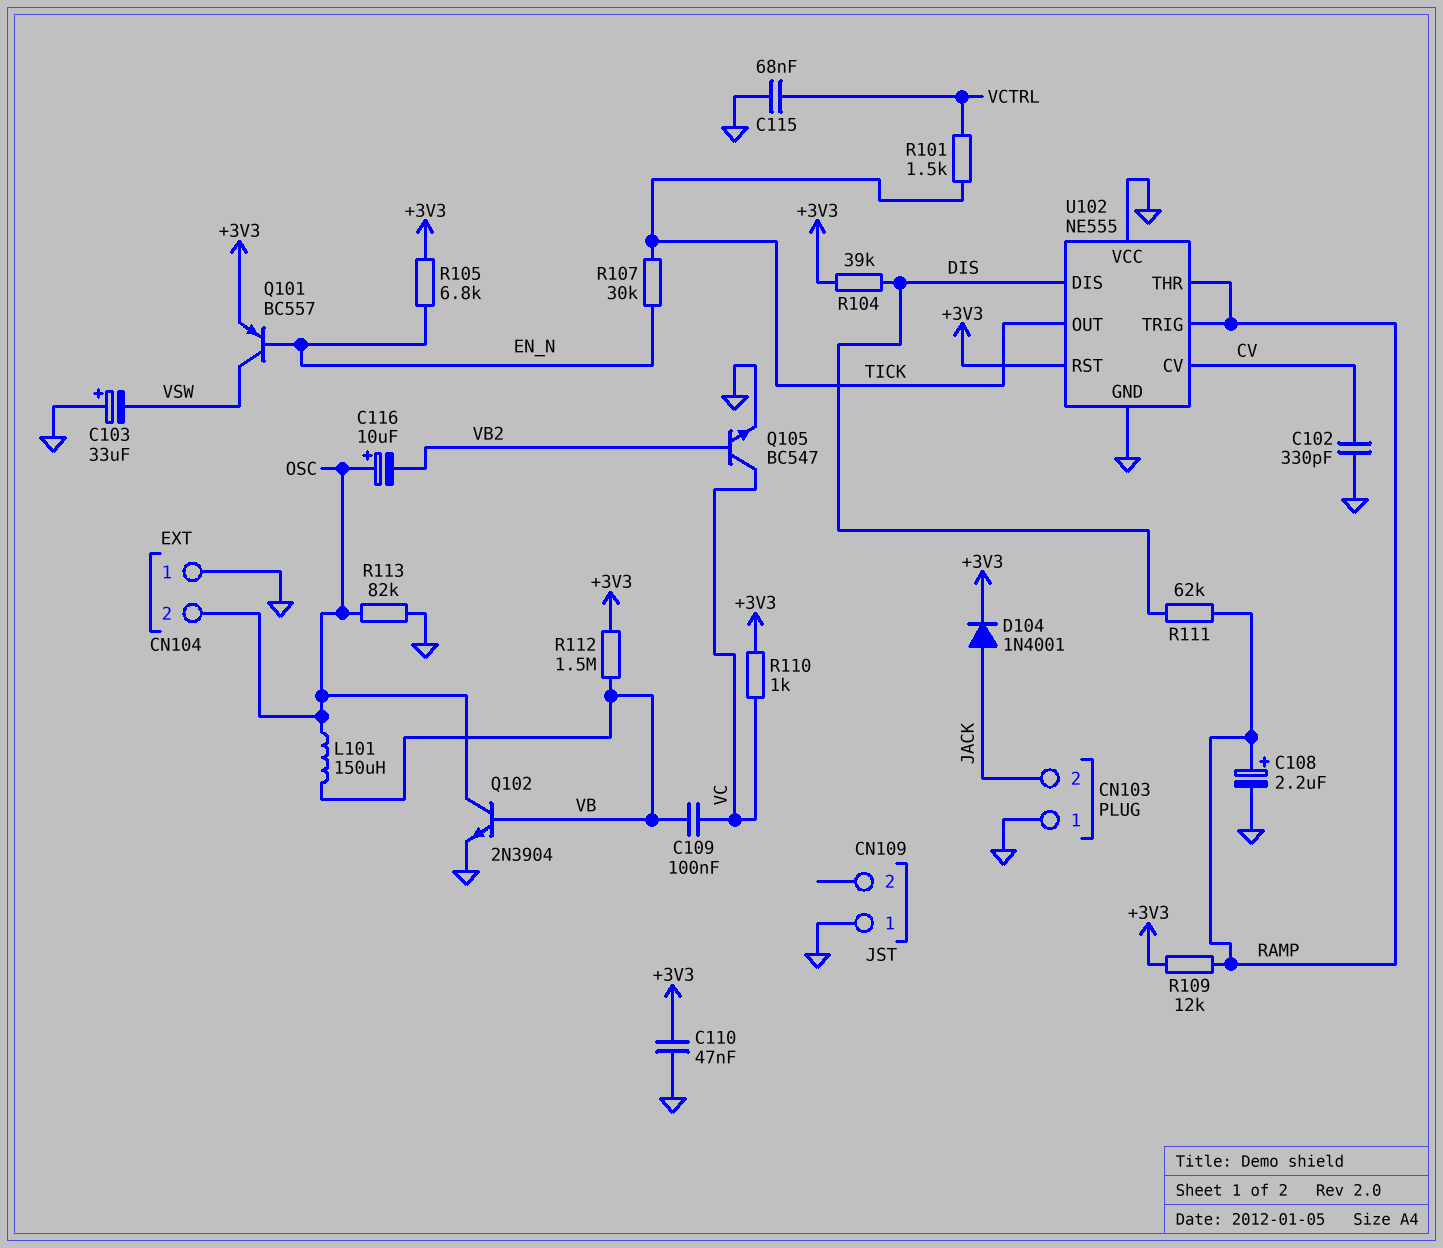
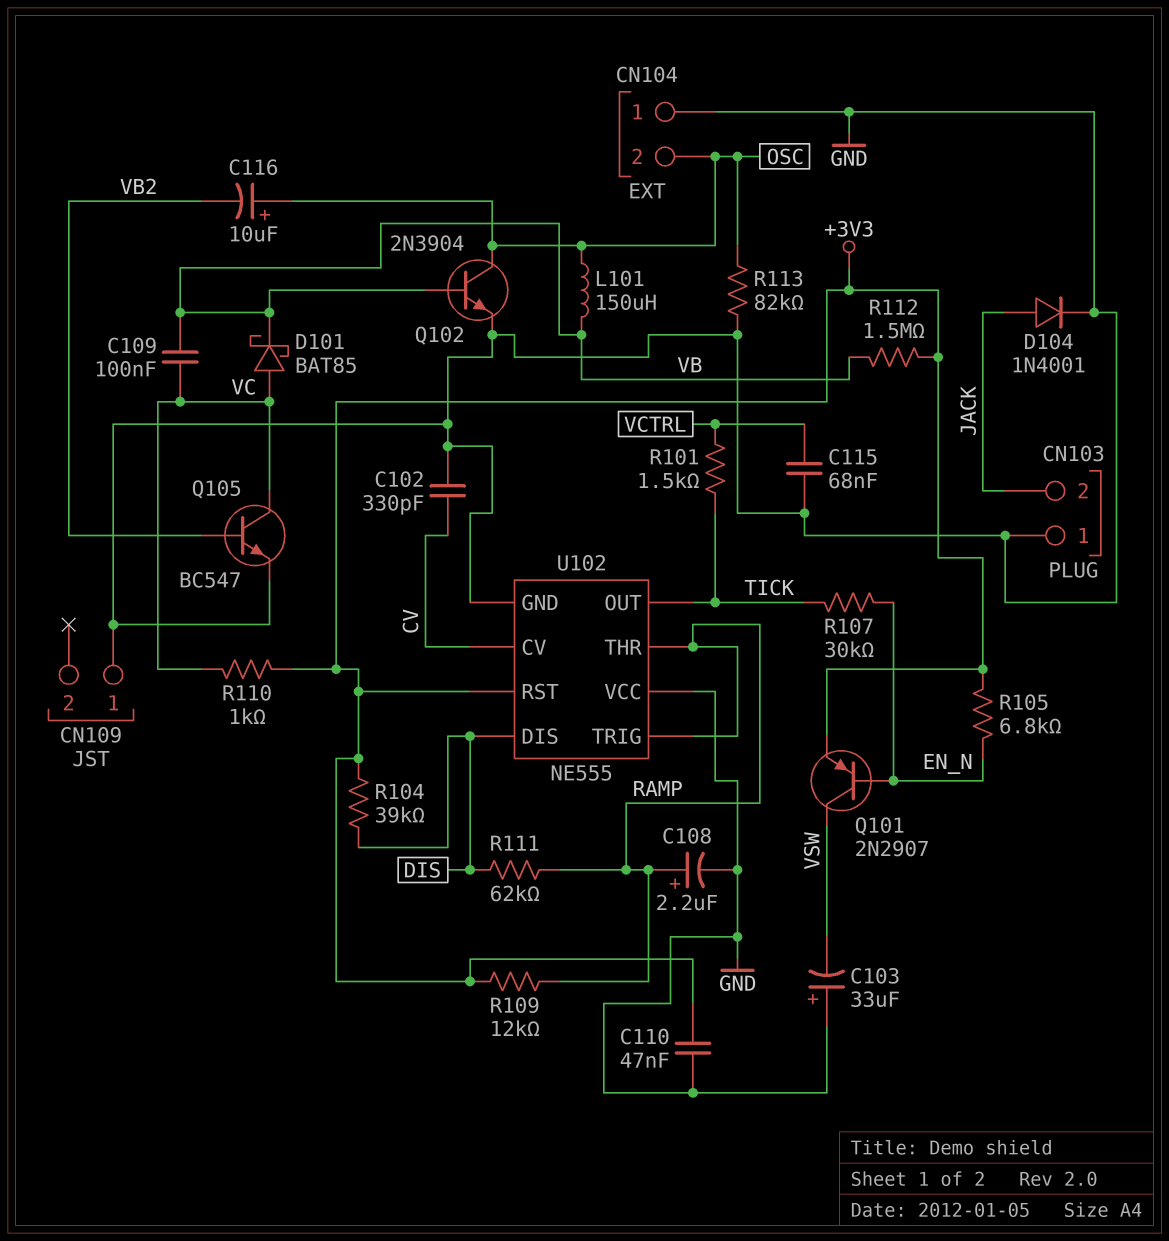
D101: none -> schottky BAT85 (A VC, K VB)
D104: diode 1N4001 (A JACK, K +3V3) -> diode 1N4001 (A JACK, K GND)
Q101: PNP BC557 (B EN_N, C VSW, E +3V3) -> PNP 2N2907 (B EN_N, C VSW, E +3V3)

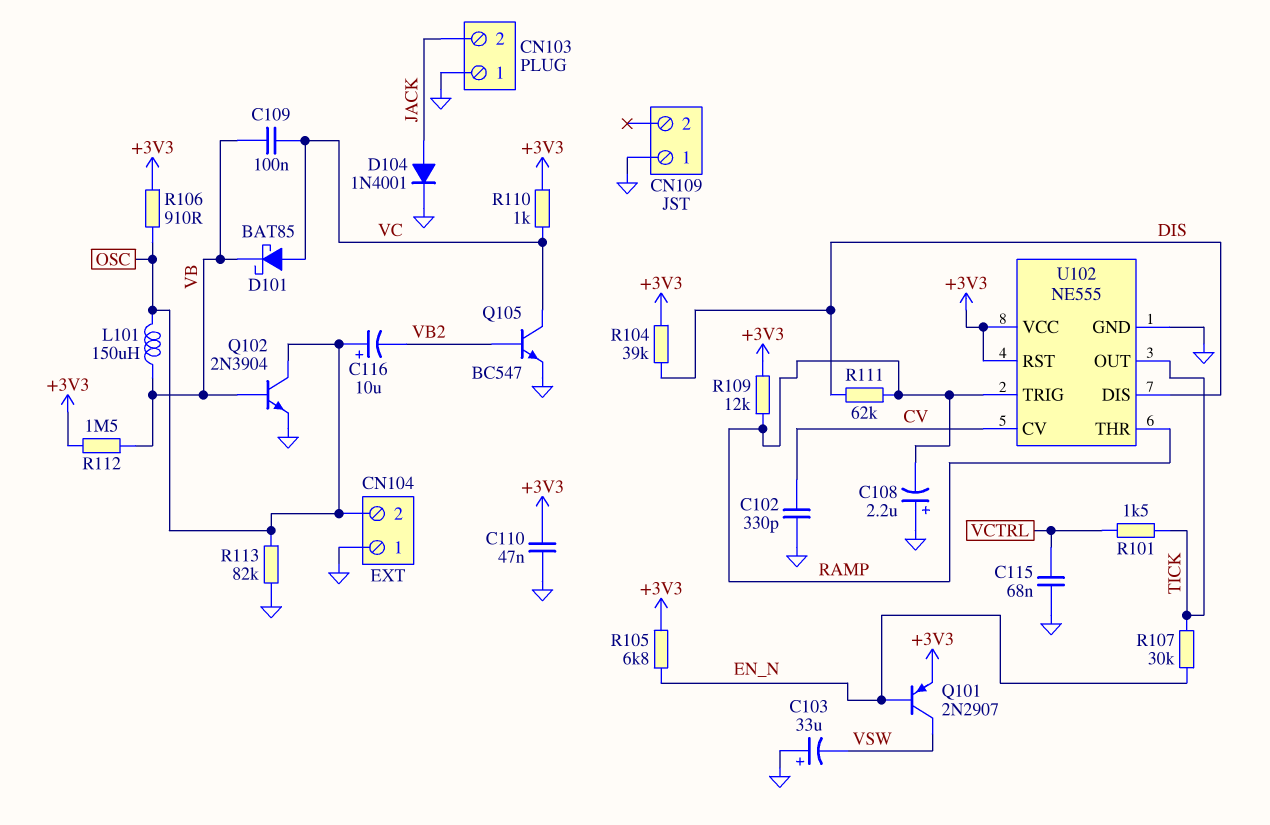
C108: 2.2uF (plus RAMP, minus GND) -> 2.2uF (plus GND, minus RAMP)
R106: none -> 910 (+3V3, OSC)
U102 pin VCC: GND -> +3V3

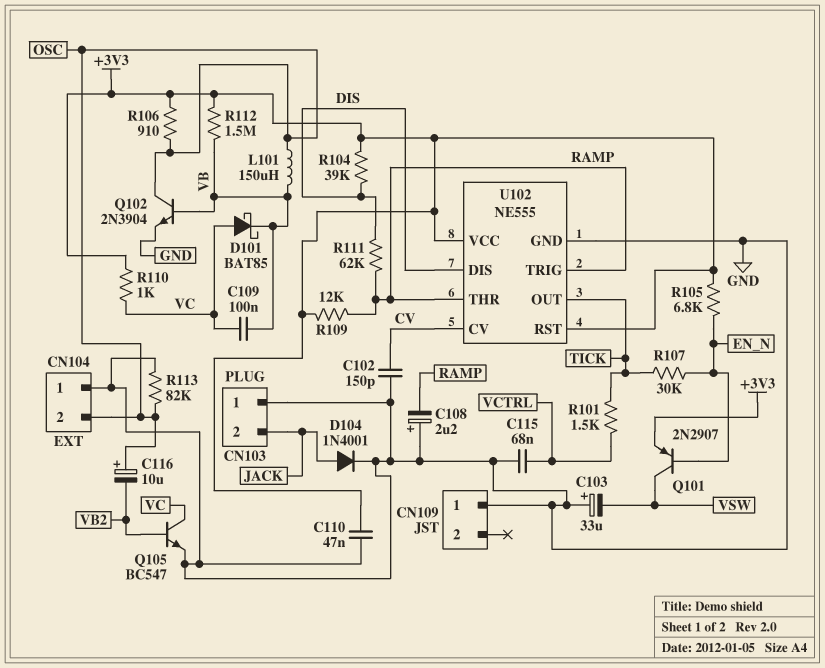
C102: 330pF (CV, GND) -> 150pF (CV, GND)

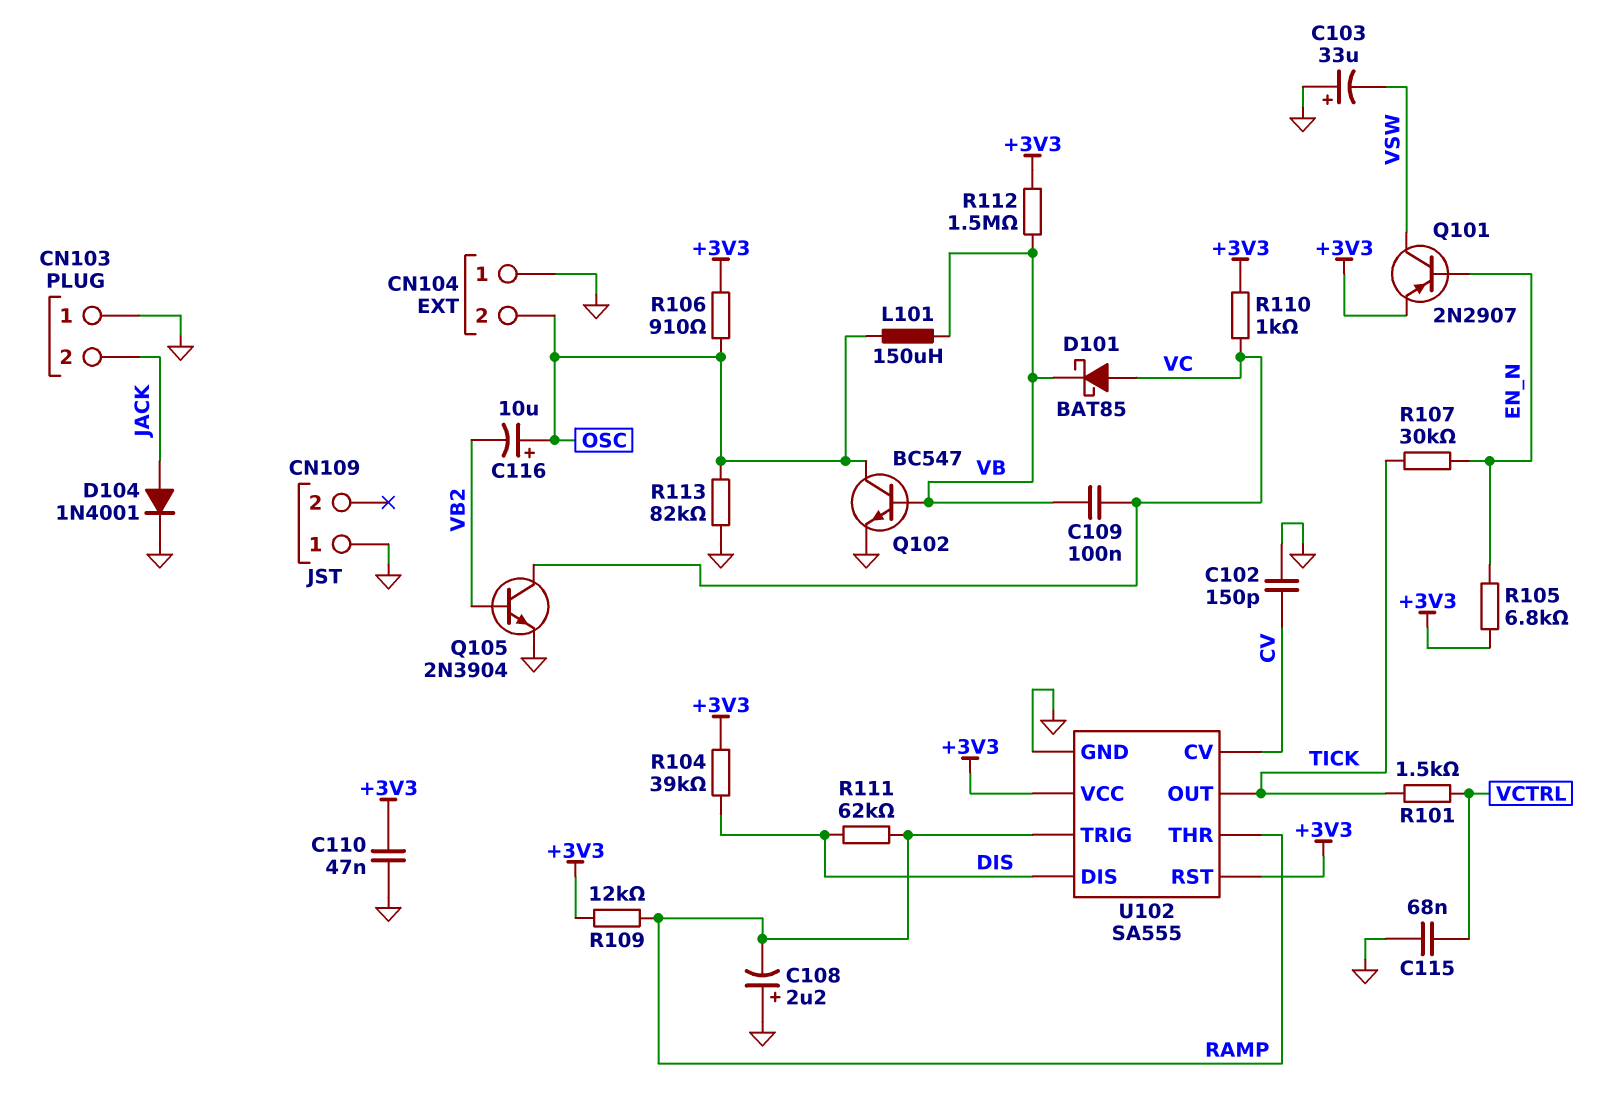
Q102: NPN 2N3904 (B VB, C OSC, E GND) -> NPN BC547 (B VB, C OSC, E GND)
Q105: NPN BC547 (B VB2, C VC, E GND) -> NPN 2N3904 (B VB2, C VC, E GND)
U102: NE555 -> SA555

